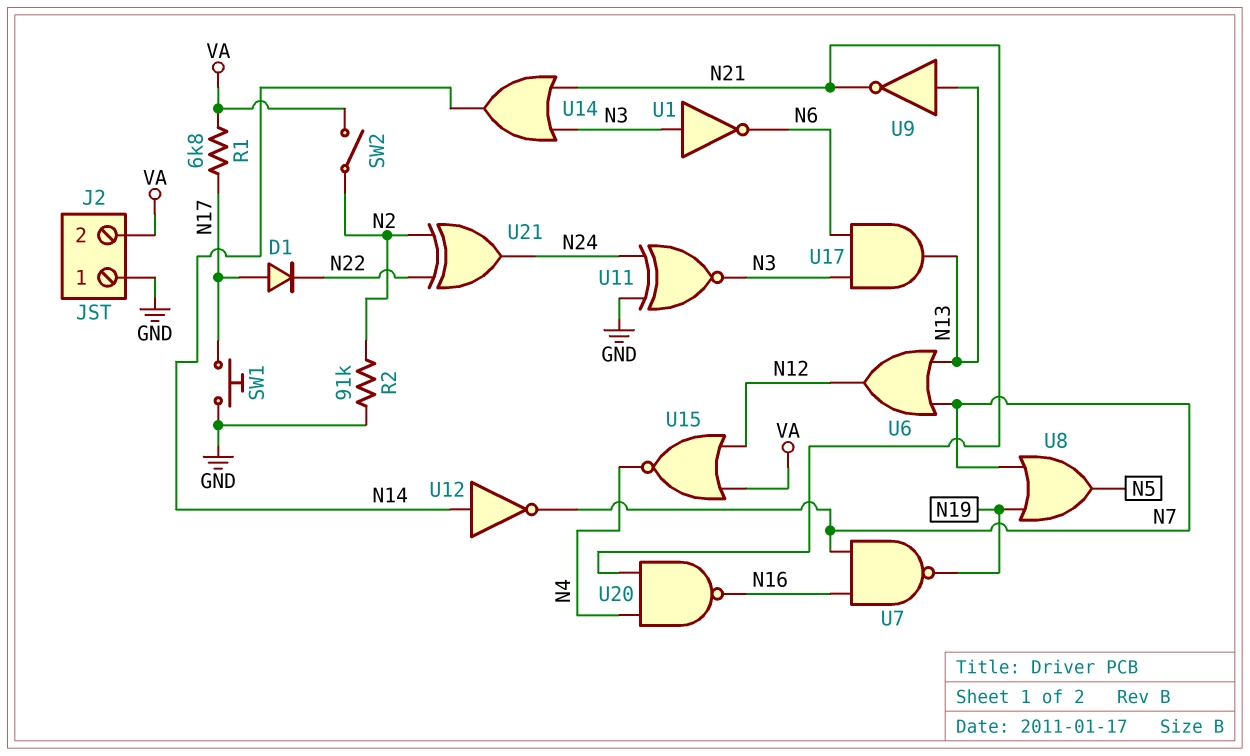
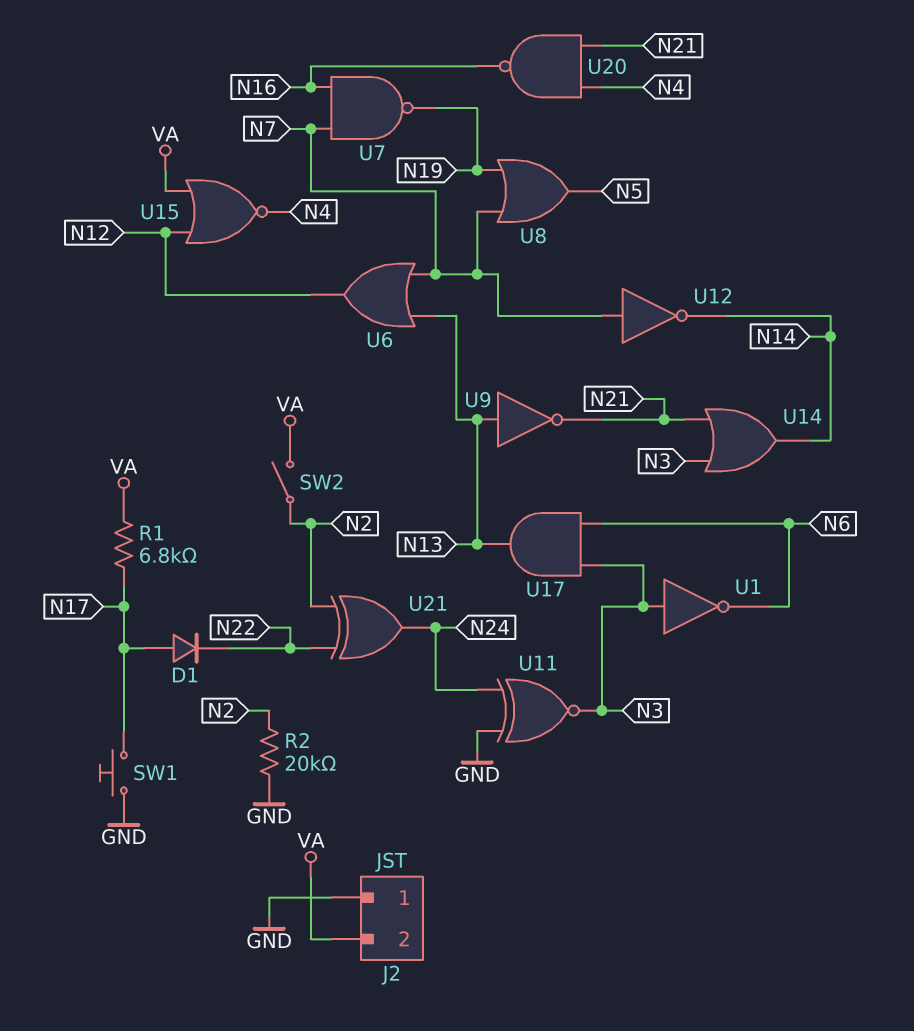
R2: 91k (GND, N2) -> 20k (GND, N2)
U12: NOT (in N14, out N7) -> NOT (in N7, out N14)

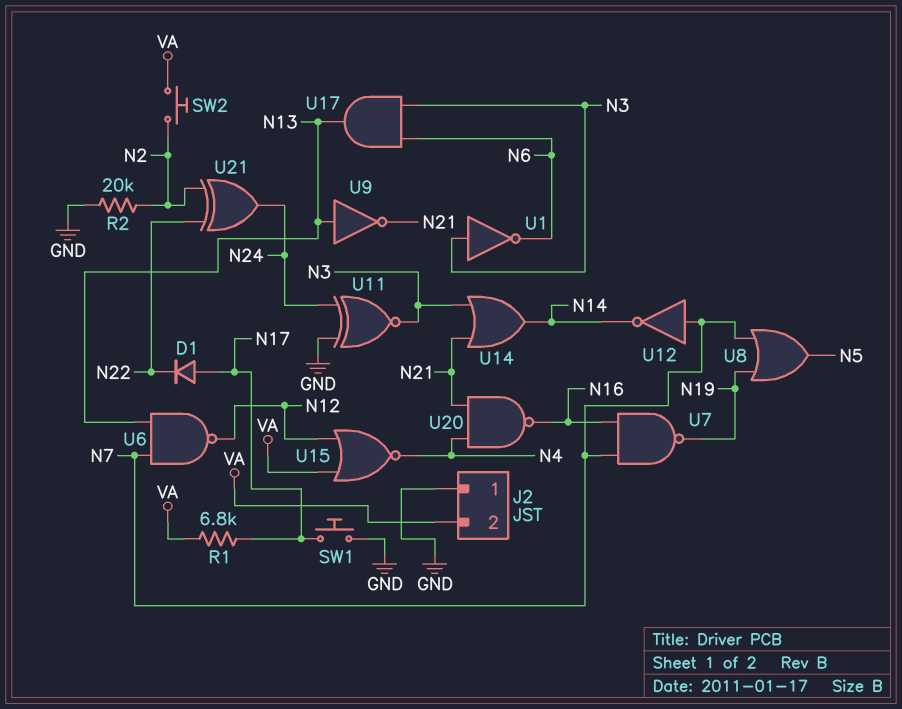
SW2: switch (N2, VA) -> button (N2, VA)
U6: OR (in N7, in N13, out N12) -> NAND (in N7, in N13, out N12)

